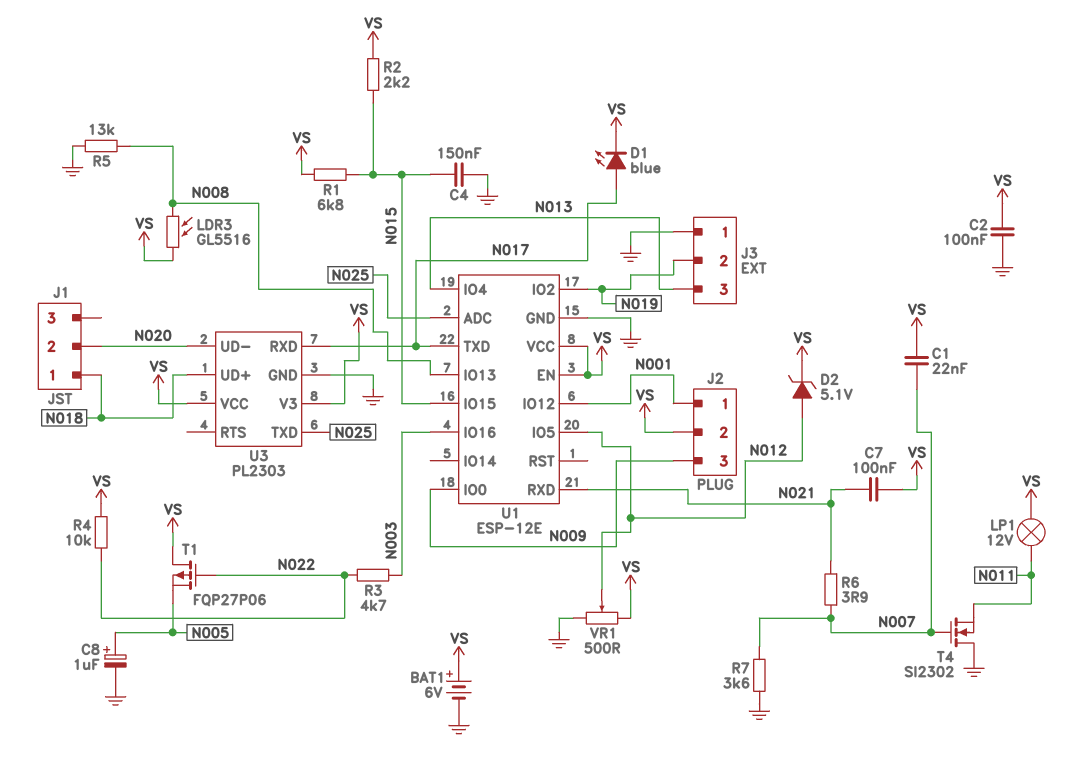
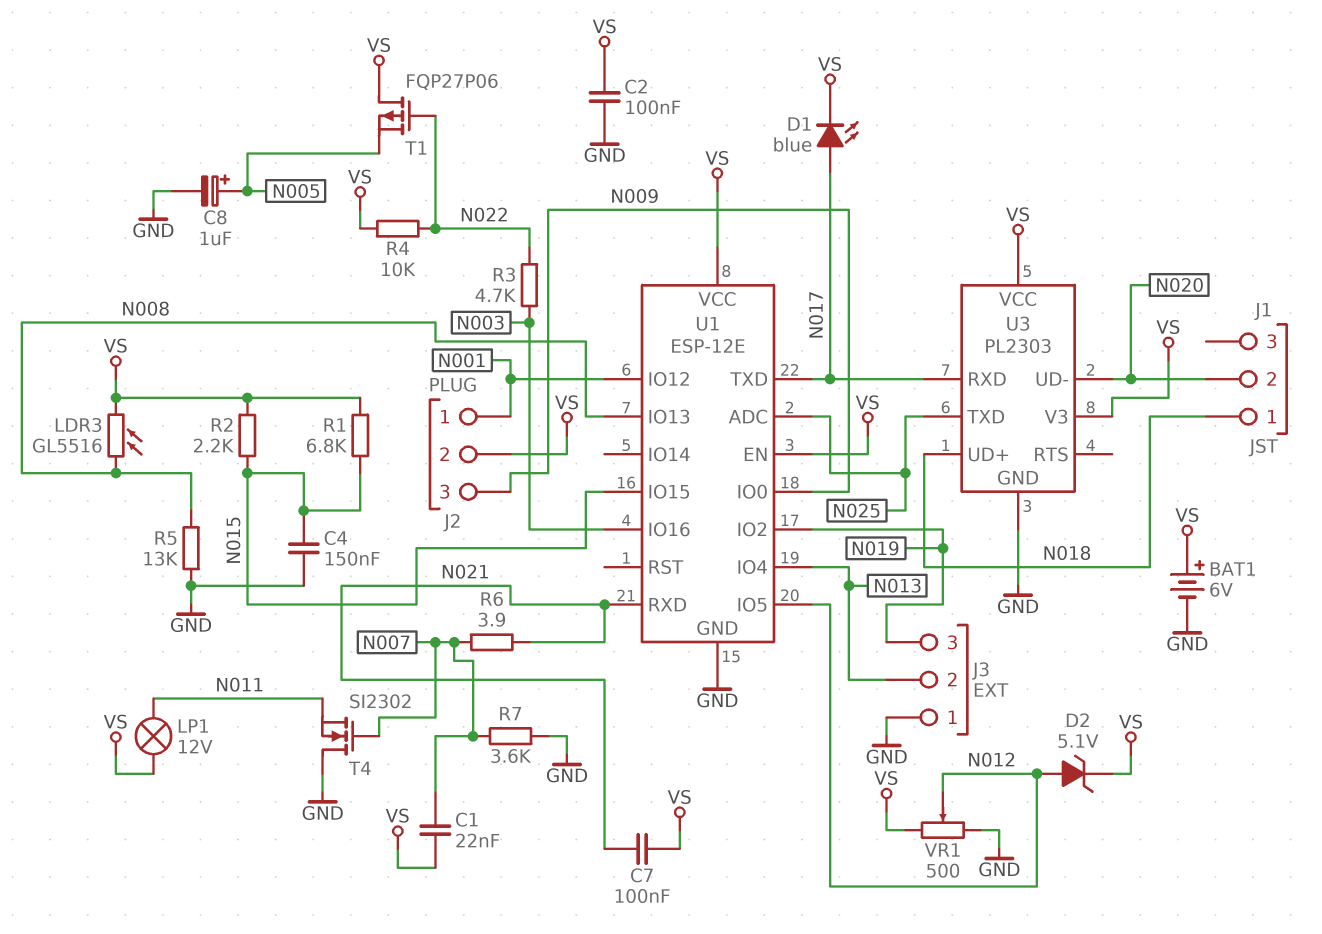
J3 pin 2: N019 -> N013
J3 pin 3: N013 -> N019

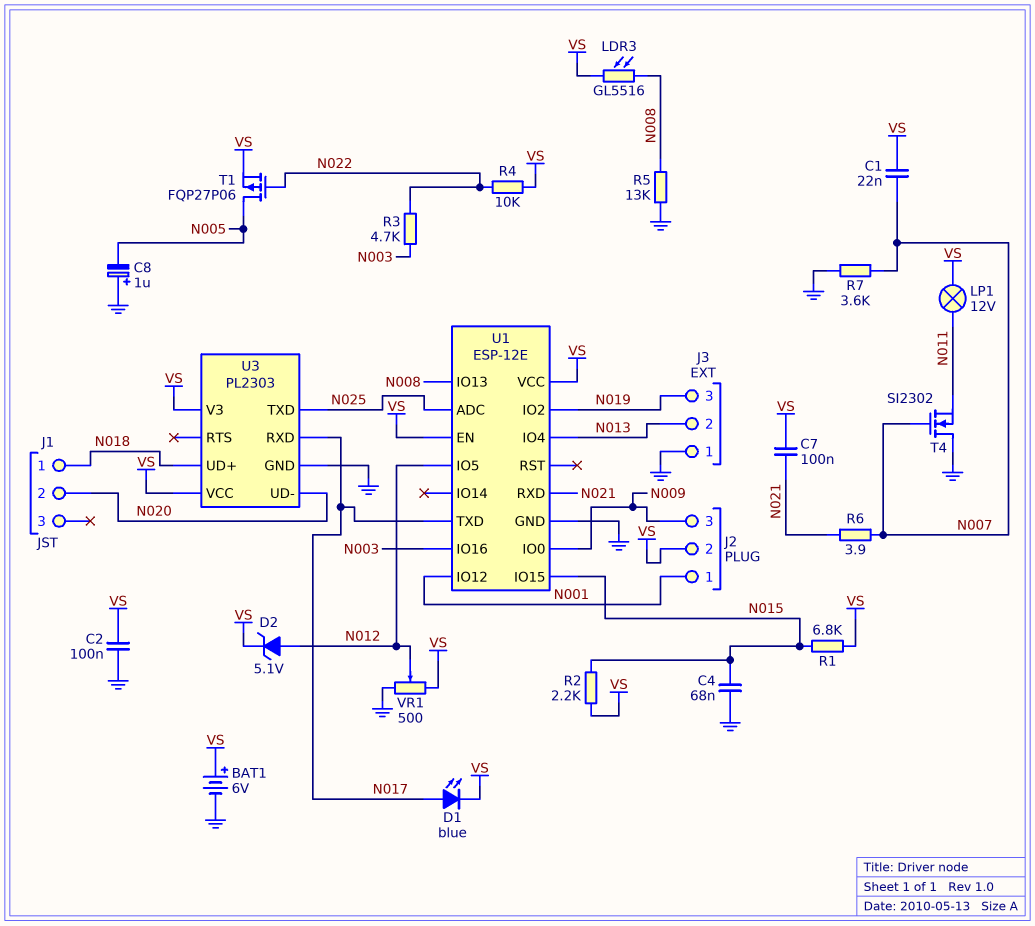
C4: 150nF (GND, N015) -> 68nF (GND, N015)
C8: 1uF (plus N005, minus GND) -> 1uF (plus GND, minus N005)
T1: PMOS FQP27P06 (G N022, D VS, S N005) -> PMOS FQP27P06 (G N022, D N005, S VS)

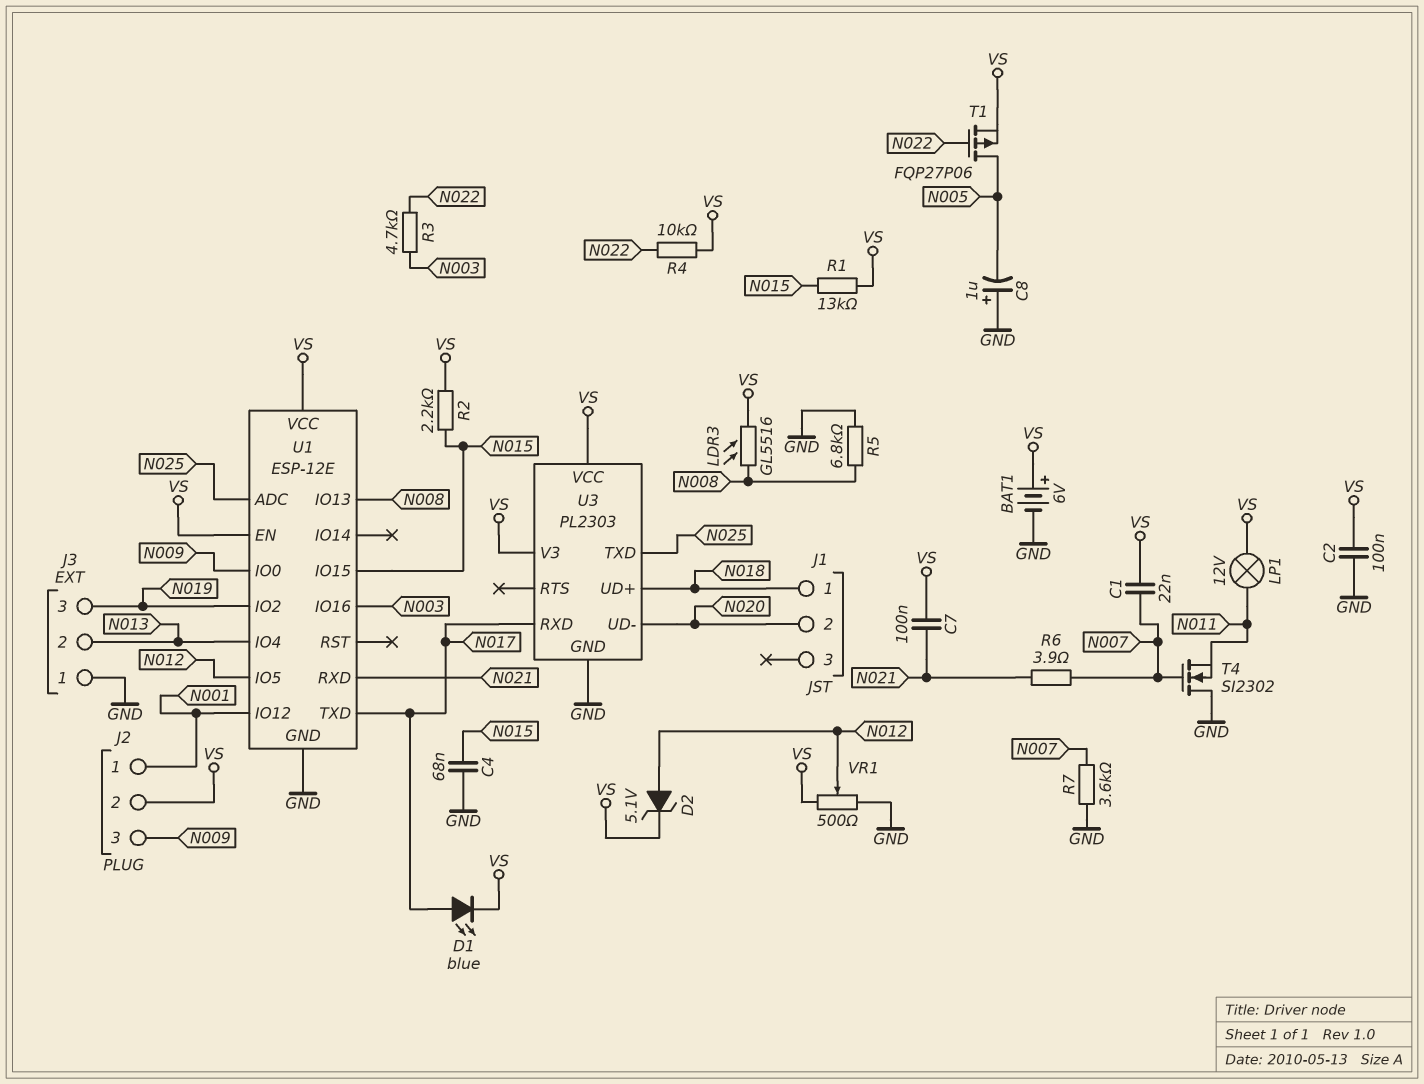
R1: 6.8k (N015, VS) -> 13k (N015, VS)
R5: 13k (GND, N008) -> 6.8k (GND, N008)

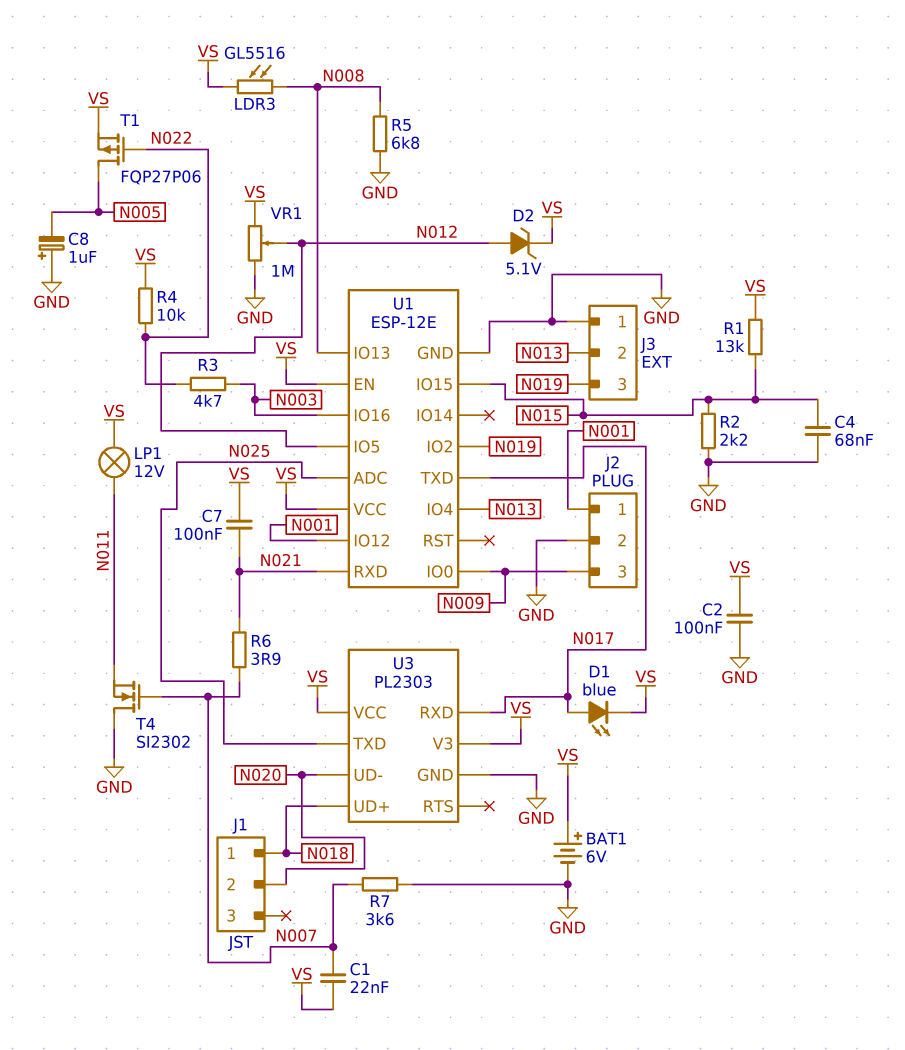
J2 pin 2: VS -> GND
R2: 2.2k (N015, VS) -> 2.2k (GND, N015)
VR1: 500 (GND, VS, wiper N012) -> 1M (GND, VS, wiper N012)

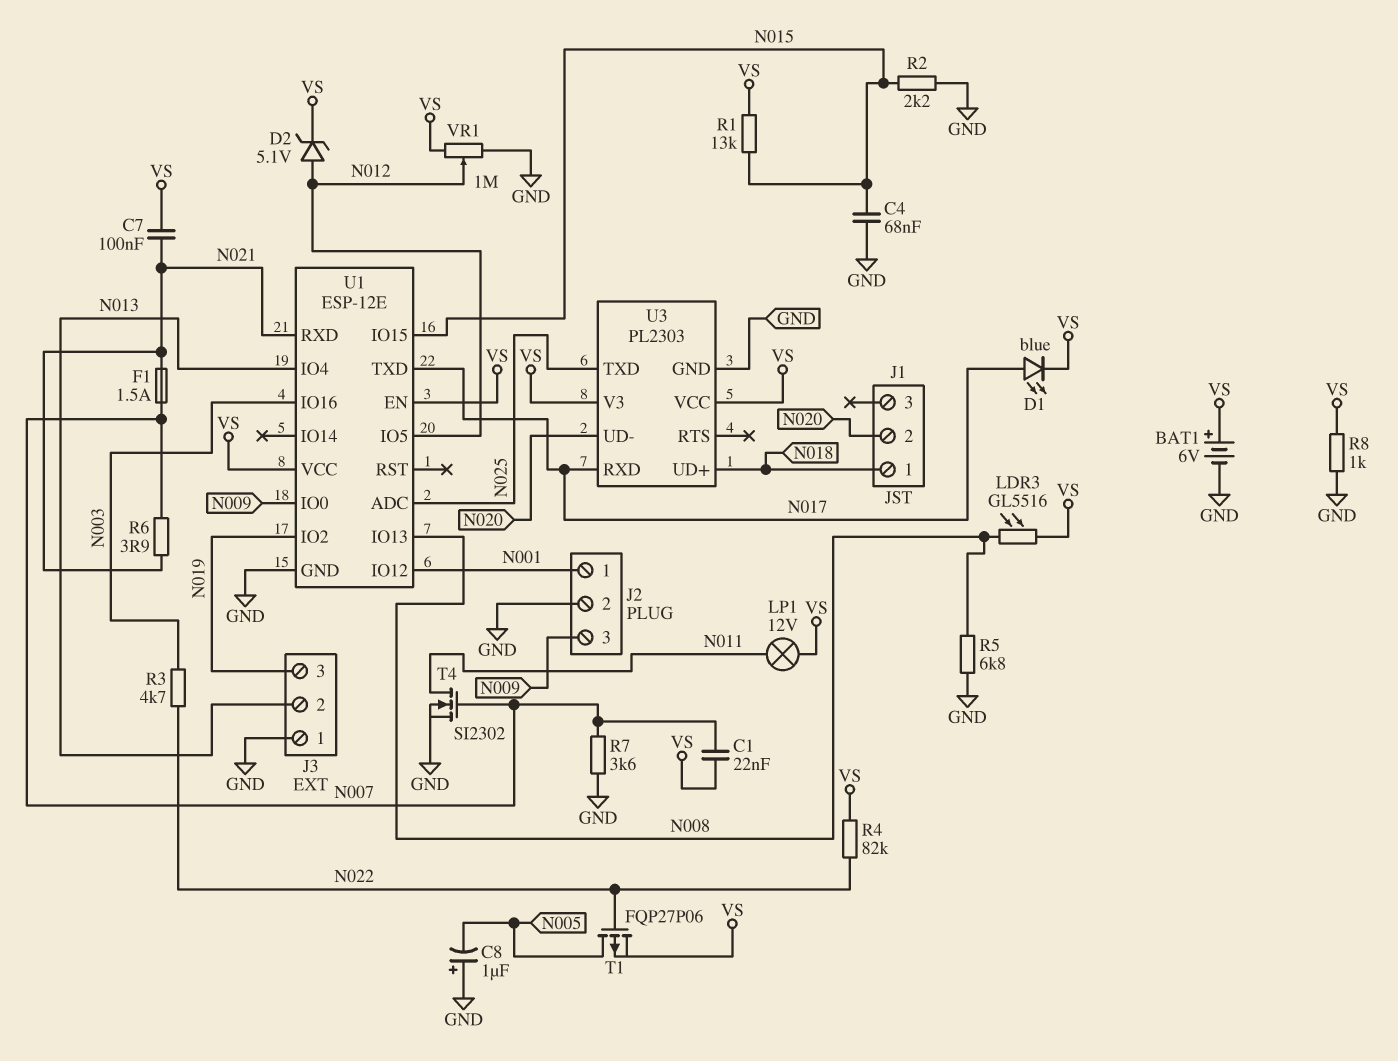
C2: 100nF (GND, VS) -> none
F1: none -> 1.5A (N007, N021)
R4: 10k (N022, VS) -> 82k (N022, VS)
R8: none -> 1k (GND, VS)
T4: NMOS SI2302 (G N007, D GND, S N011) -> NMOS SI2302 (G N007, D N011, S GND)

